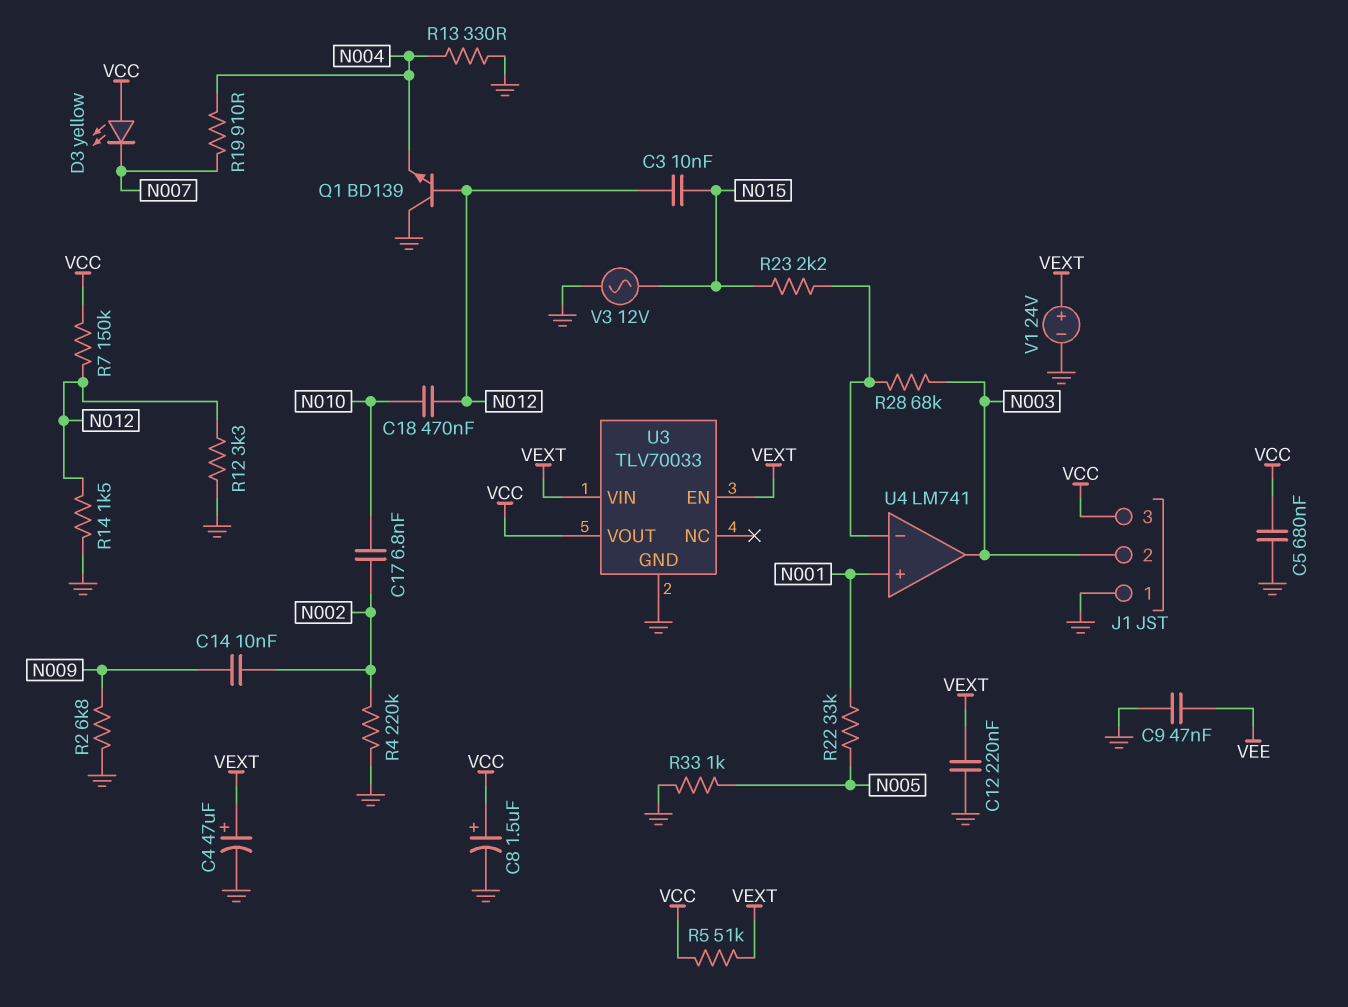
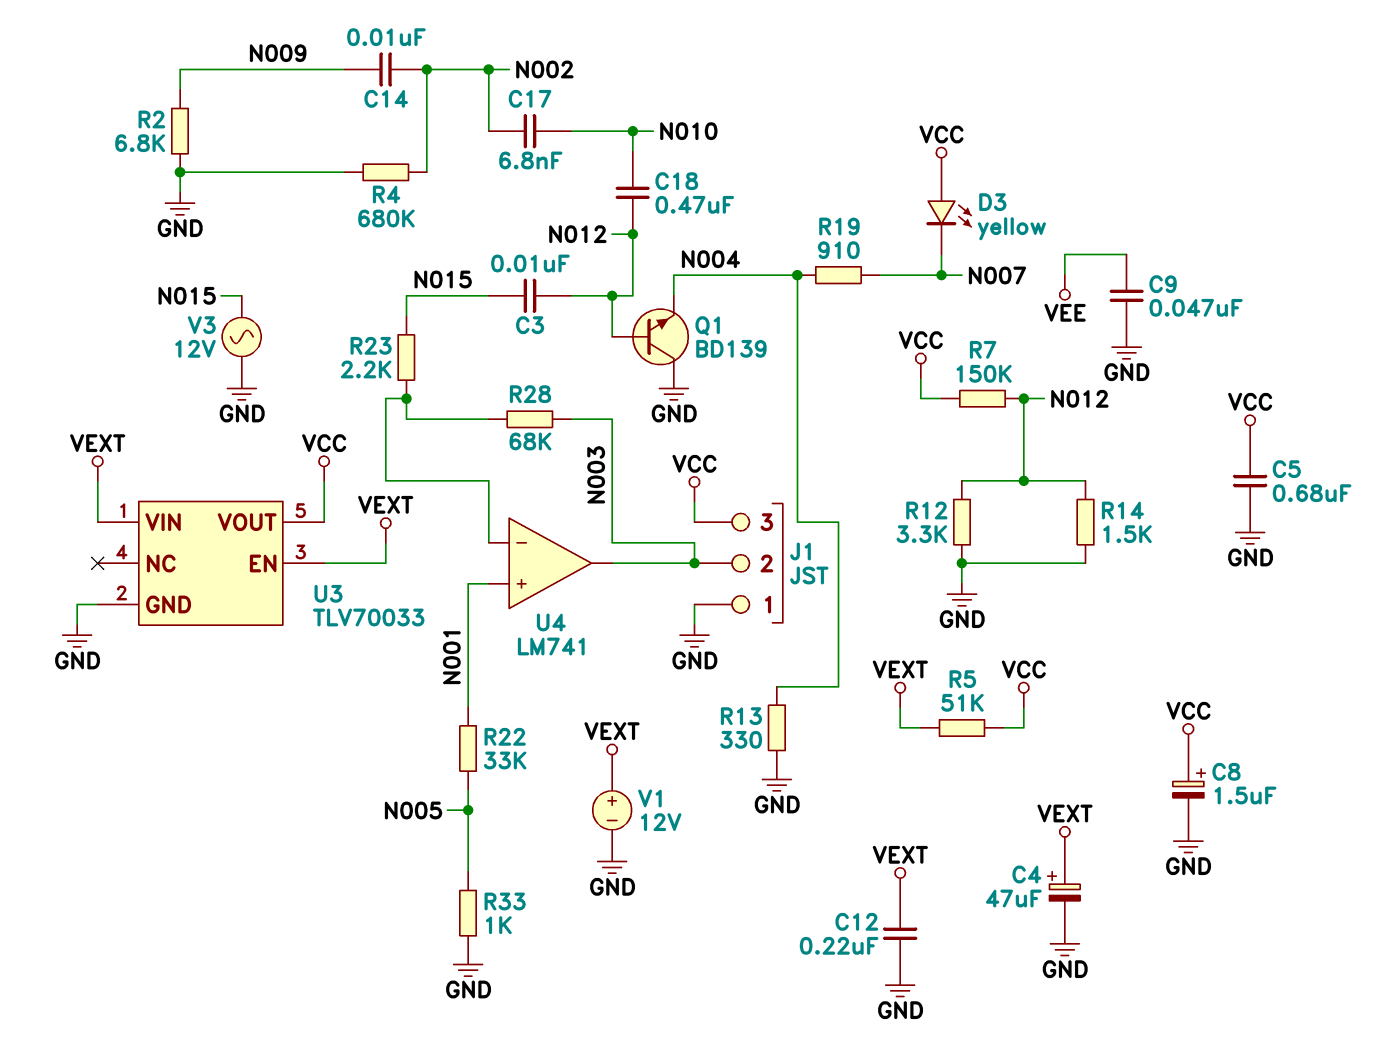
R4: 220k (GND, N002) -> 680k (GND, N002)
V1: 24V (plus VEXT, minus GND) -> 12V (plus VEXT, minus GND)

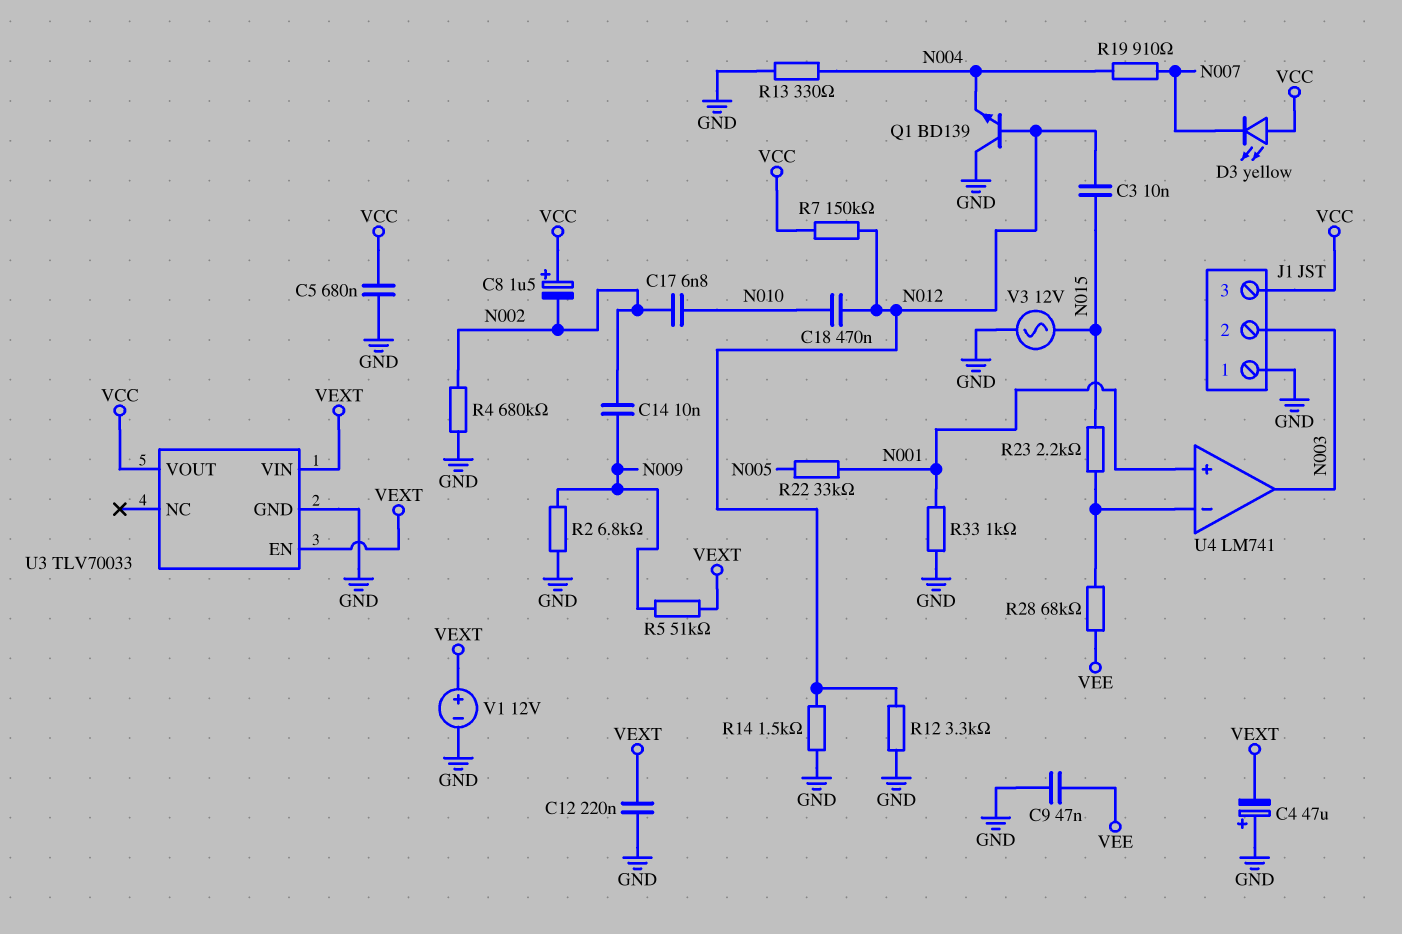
C4: 47uF (plus VEXT, minus GND) -> 47uF (plus GND, minus VEXT)
C8: 1.5uF (plus VCC, minus GND) -> 1.5uF (plus VCC, minus N002)
R5: 51k (VCC, VEXT) -> 51k (N009, VEXT)
R28: 68k (N003, U4/in-) -> 68k (U4/in-, VEE)
R33: 1k (GND, N005) -> 1k (GND, N001)

